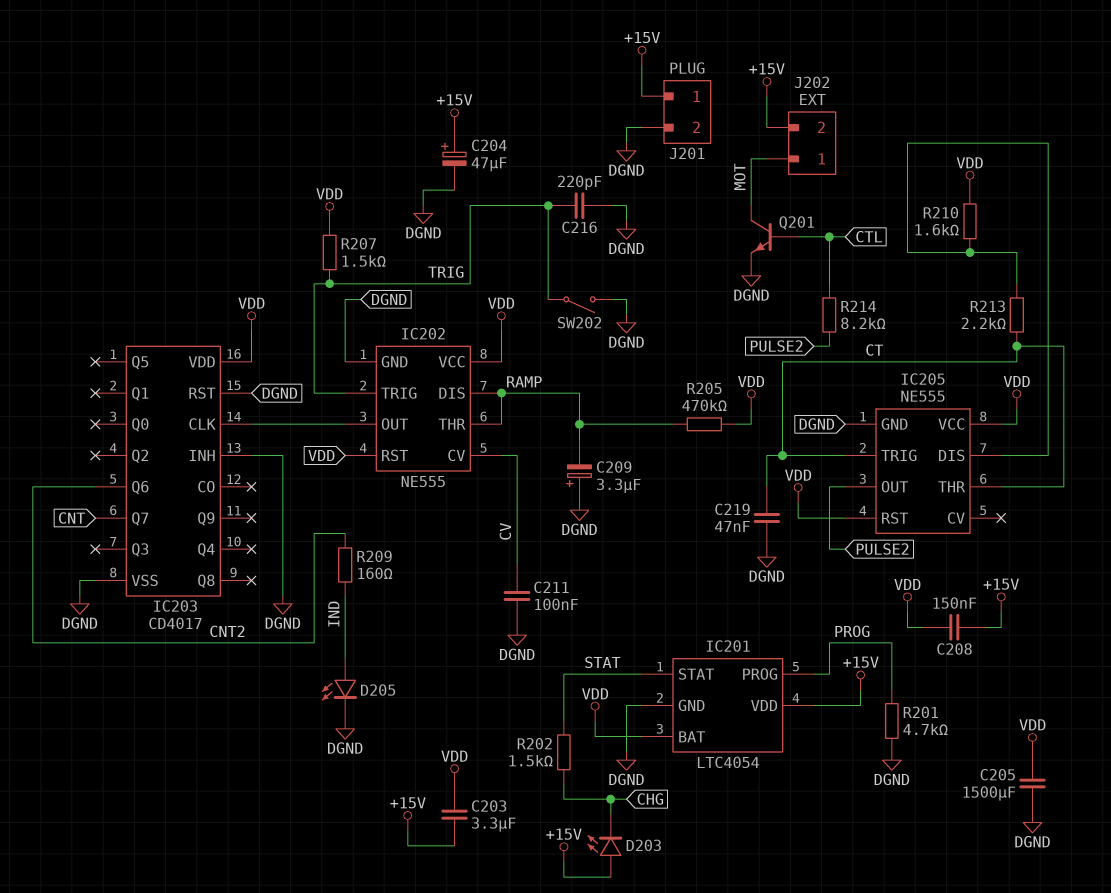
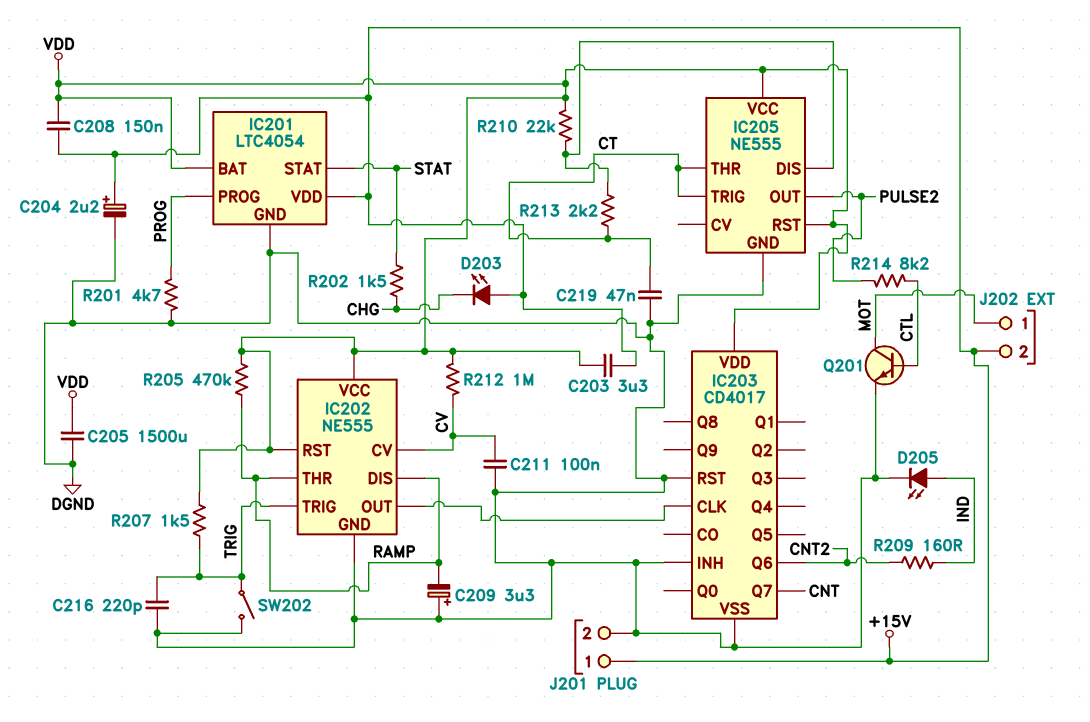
C204: 47uF (plus +15V, minus DGND) -> 2.2uF (plus +15V, minus DGND)
R210: 1.6k (IC205/DIS, VDD) -> 22k (IC205/DIS, VDD)
R212: none -> 1M (CV, VDD)

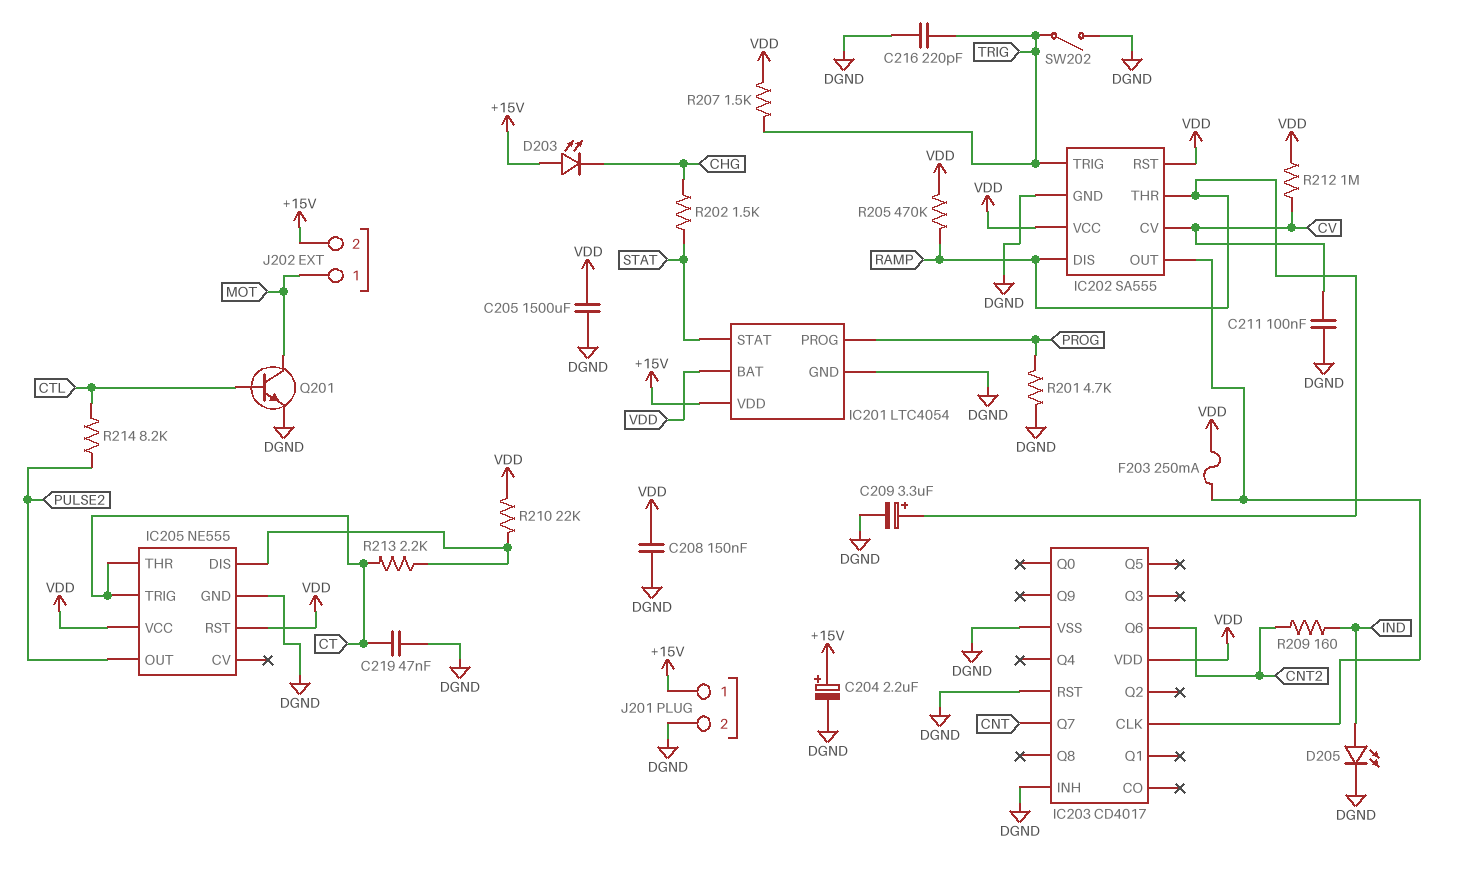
C203: 3.3uF (+15V, VDD) -> none
C208: 150nF (+15V, VDD) -> 150nF (DGND, VDD)
C209: 3.3uF (plus DGND, minus RAMP) -> 3.3uF (plus RAMP, minus DGND)
F203: none -> 250mA (IC202/OUT, VDD)
IC202: NE555 -> SA555

